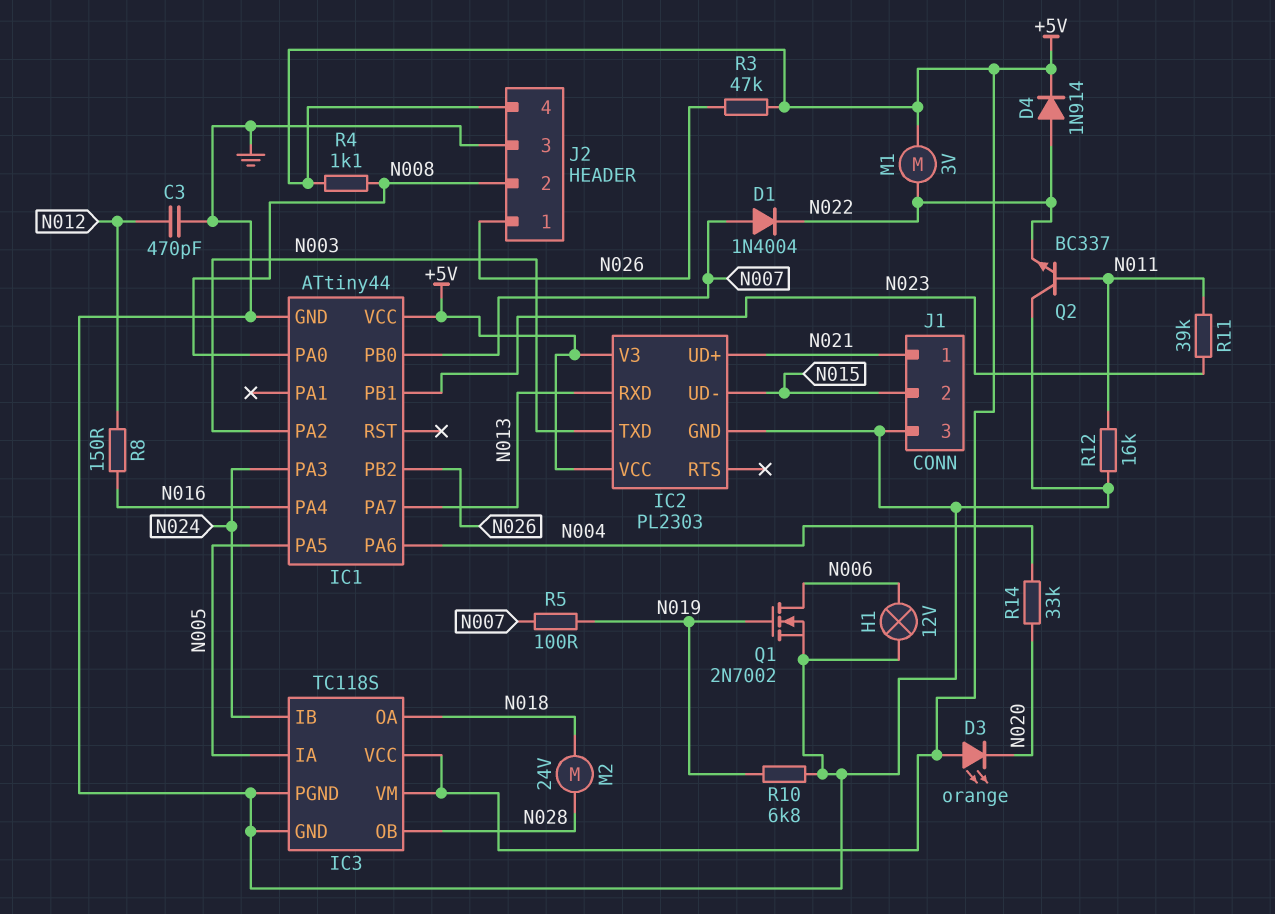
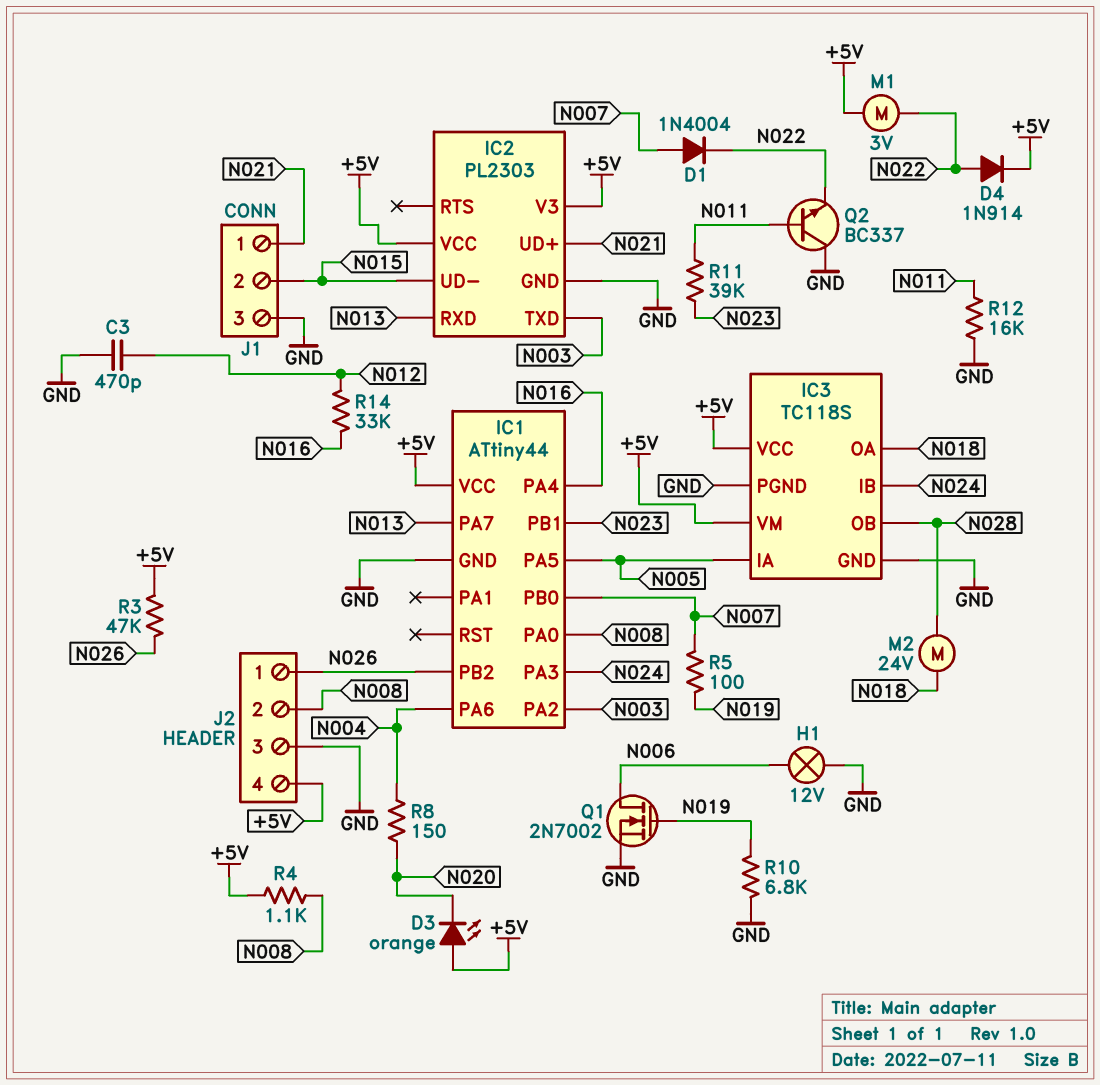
R8: 150 (N012, N016) -> 150 (N004, N020)
R14: 33k (N004, N020) -> 33k (N012, N016)

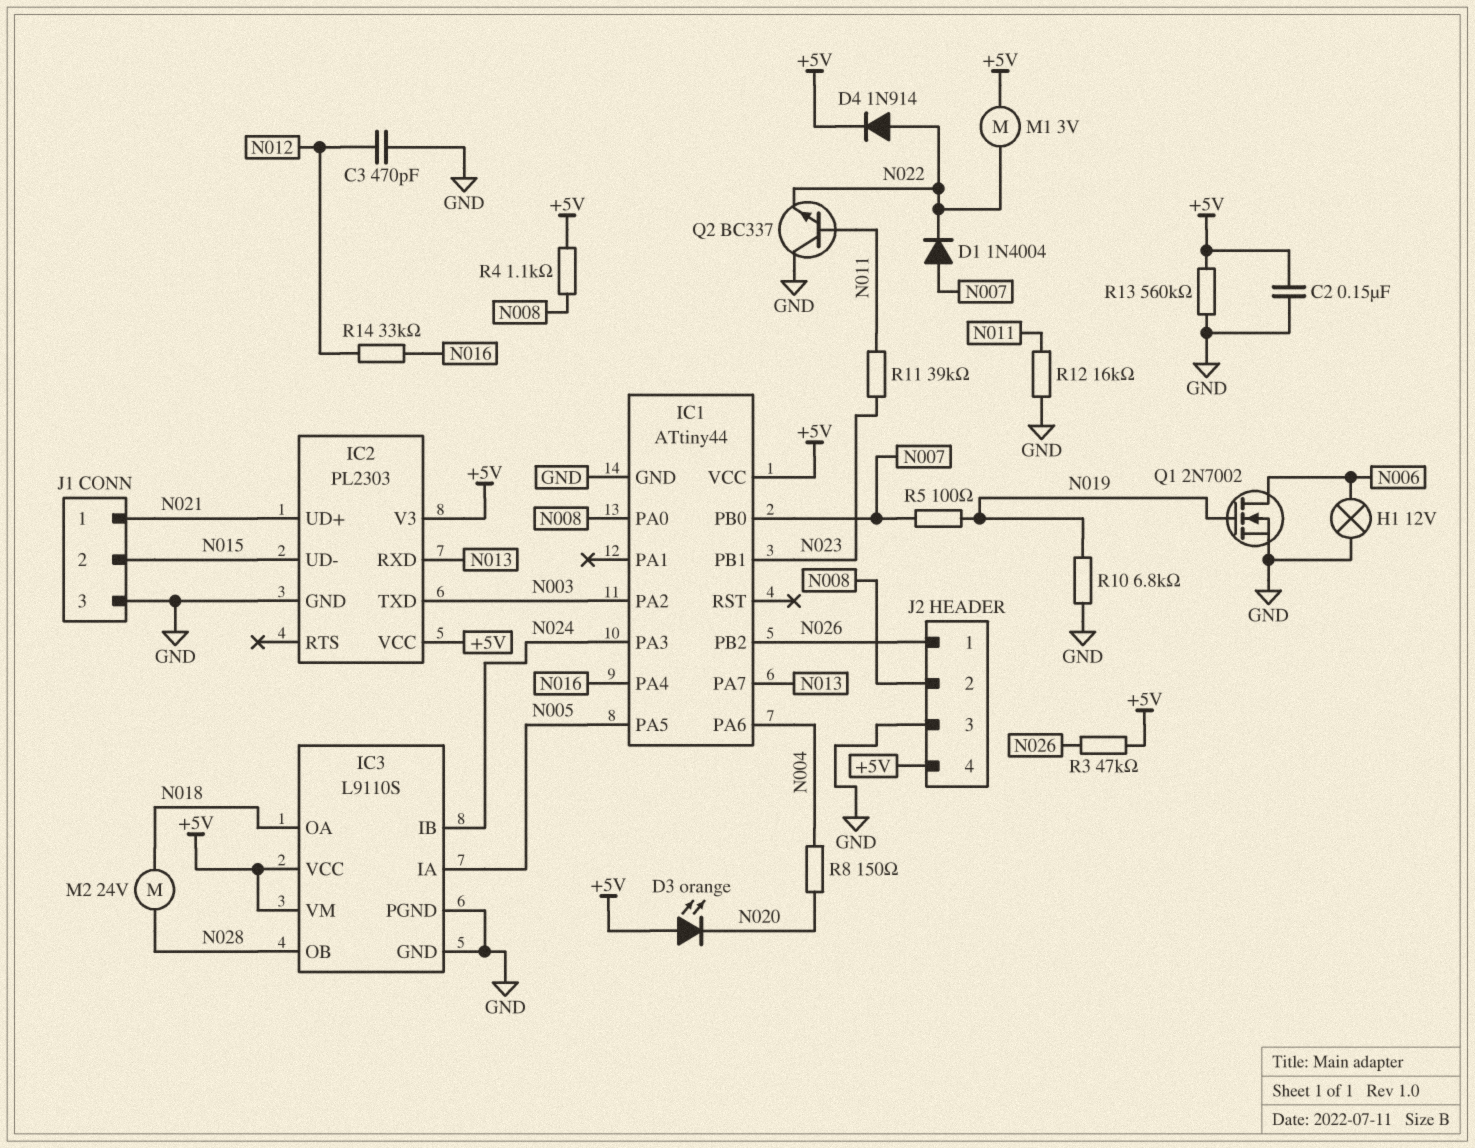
C2: none -> 150nF (+5V, GND)
IC3: TC118S -> L9110S
R13: none -> 560k (+5V, GND)

